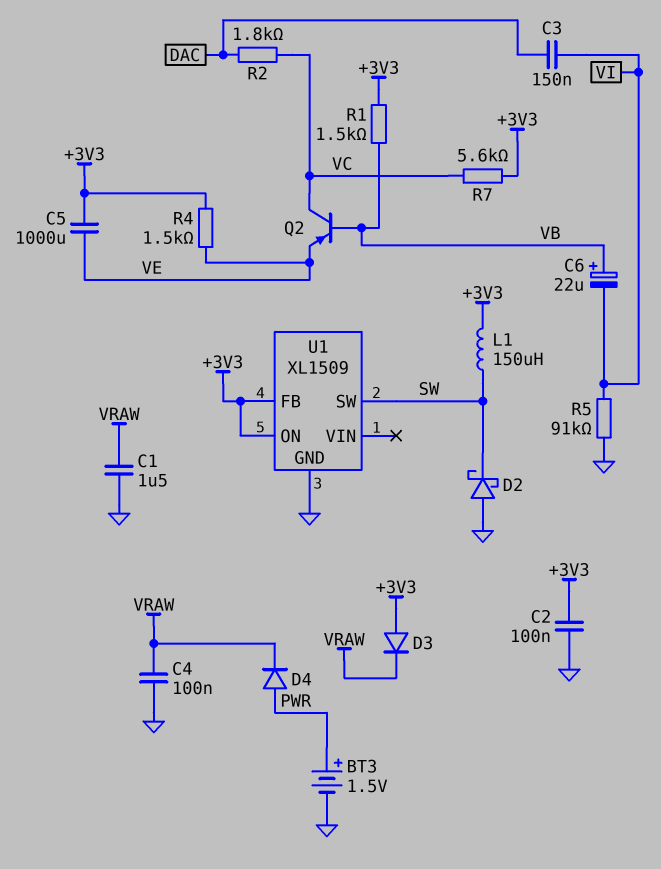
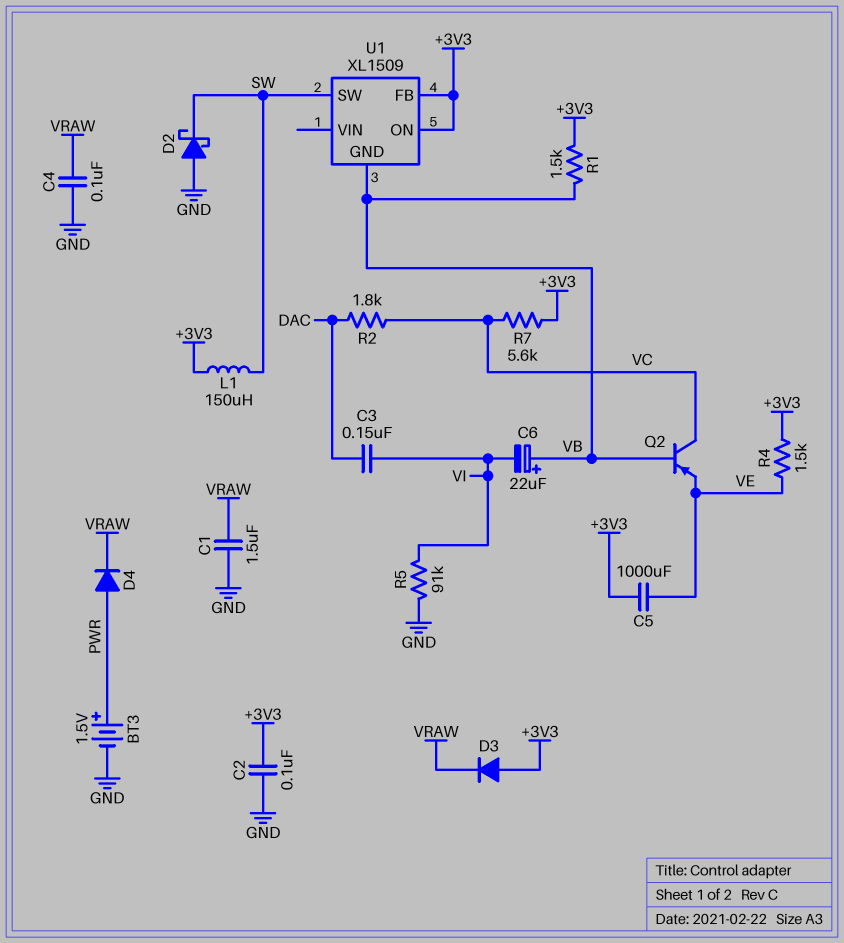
U1 pin GND: GND -> VB

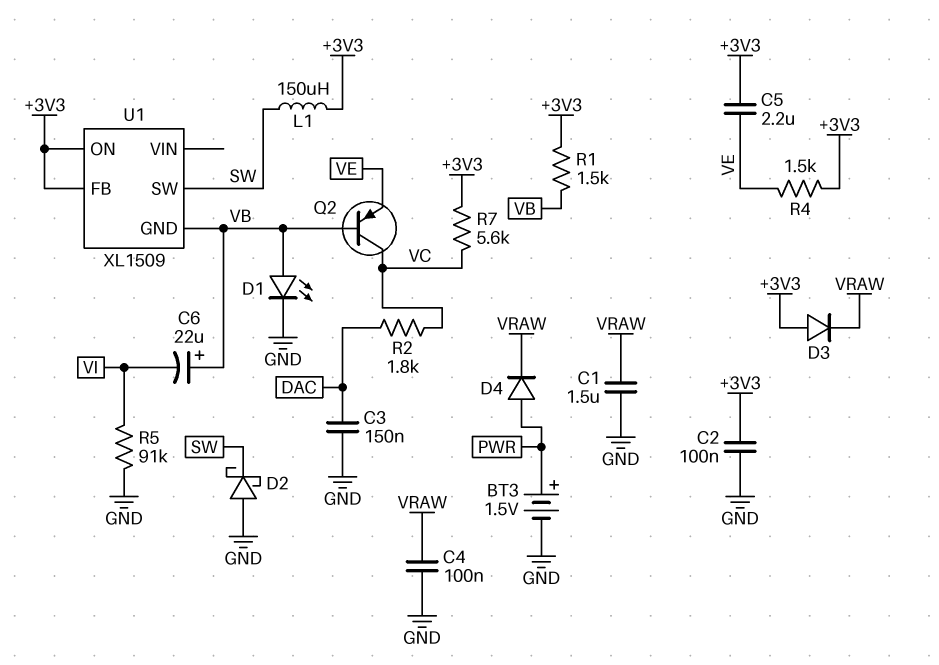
C3: 150nF (DAC, VI) -> 150nF (DAC, GND)
C5: 1000uF (+3V3, VE) -> 2.2uF (+3V3, VE)
D1: none -> LED (A VB, K GND)

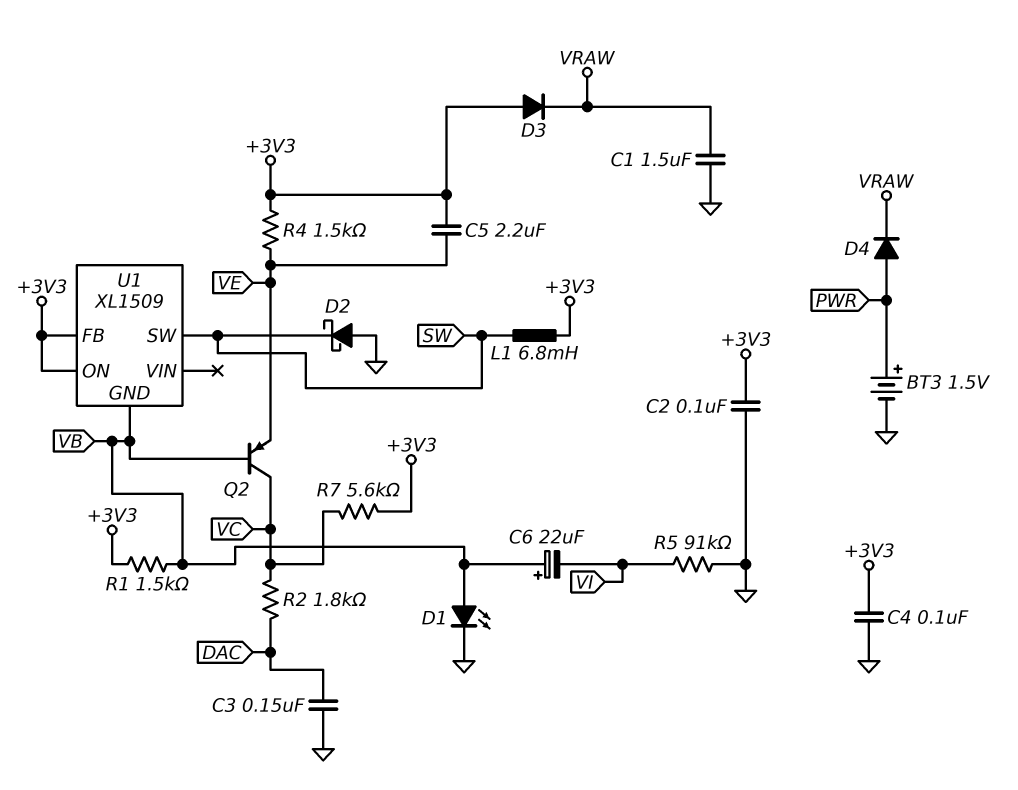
C4: 100nF (GND, VRAW) -> 100nF (+3V3, GND)
L1: 150uH (+3V3, SW) -> 6.8mH (+3V3, SW)

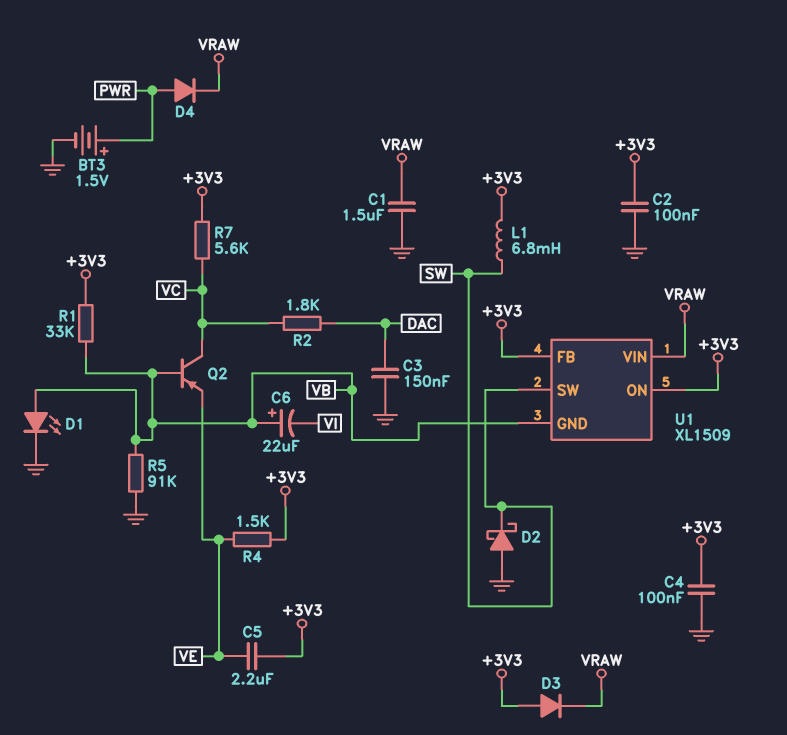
R1: 1.5k (+3V3, VB) -> 33k (+3V3, VB)
R5: 91k (GND, VI) -> 91k (GND, VB)
U1 pin VIN: none -> VRAW

